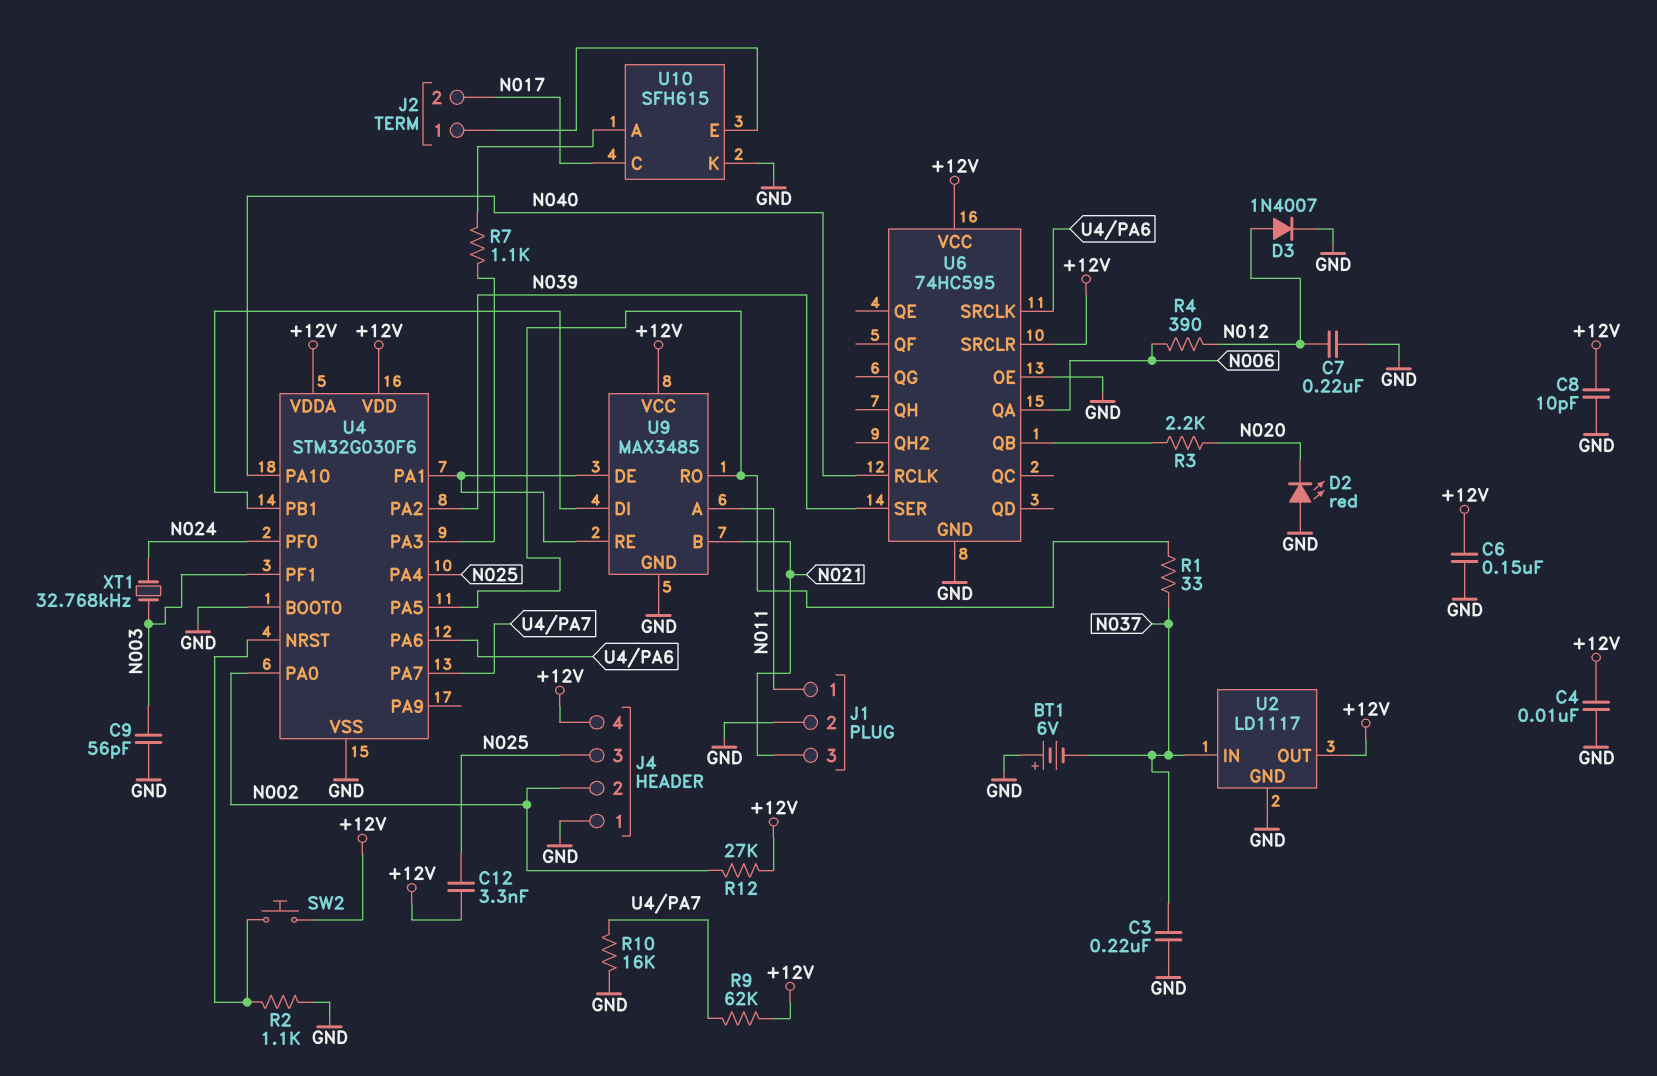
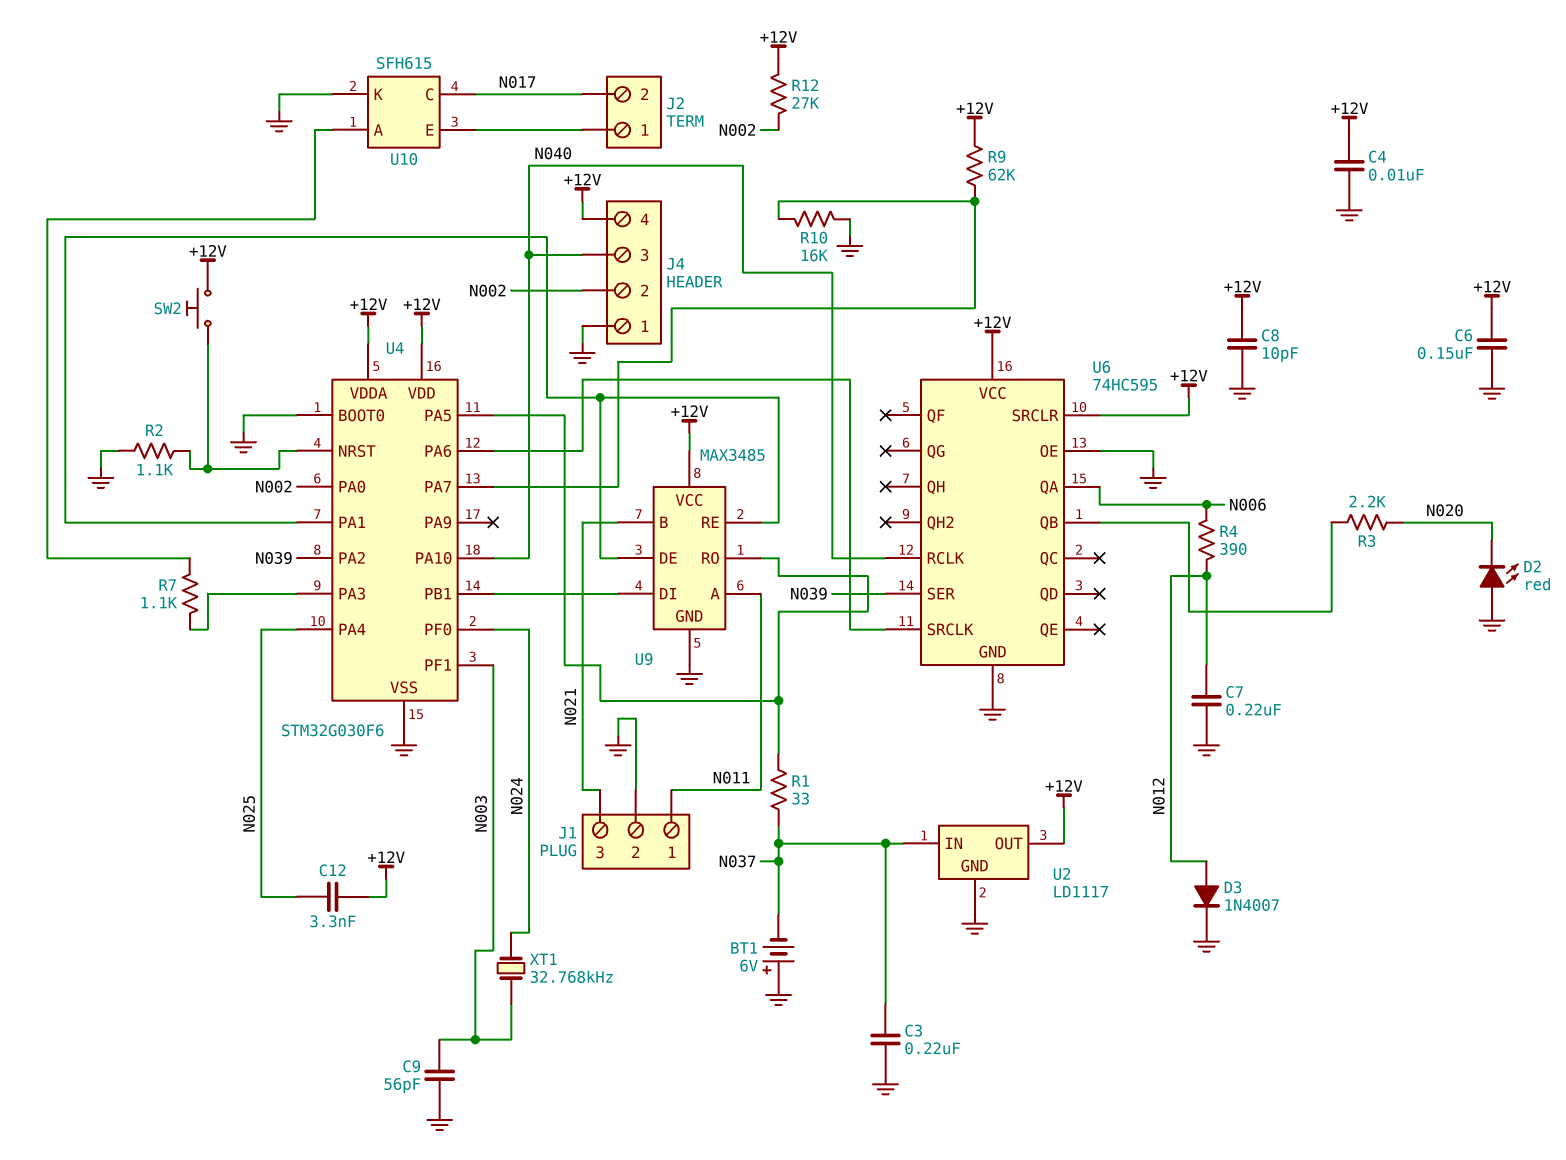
J4 pin 3: N025 -> N040

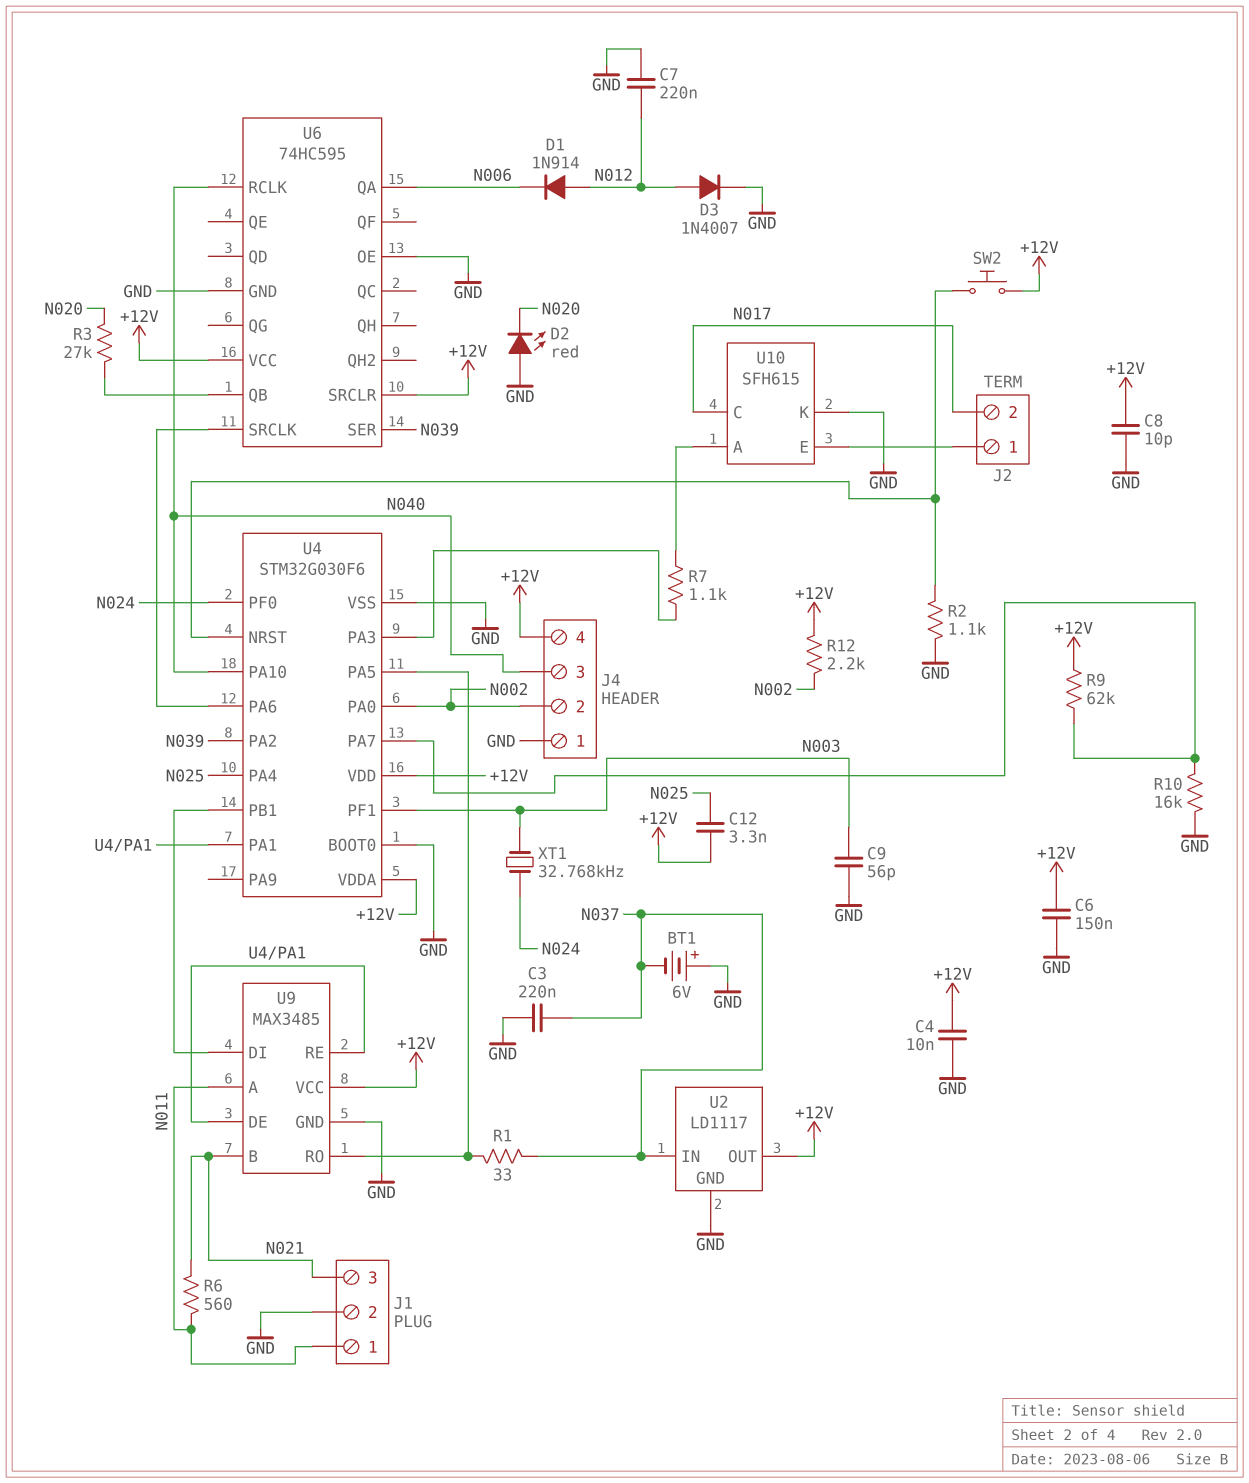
D1: none -> diode 1N914 (A N012, K N006)
R3: 2.2k (N020, U6/QB) -> 27k (N020, U6/QB)
R4: 390 (N006, N012) -> none
R6: none -> 560 (N011, N021)
R12: 27k (+12V, N002) -> 2.2k (+12V, N002)

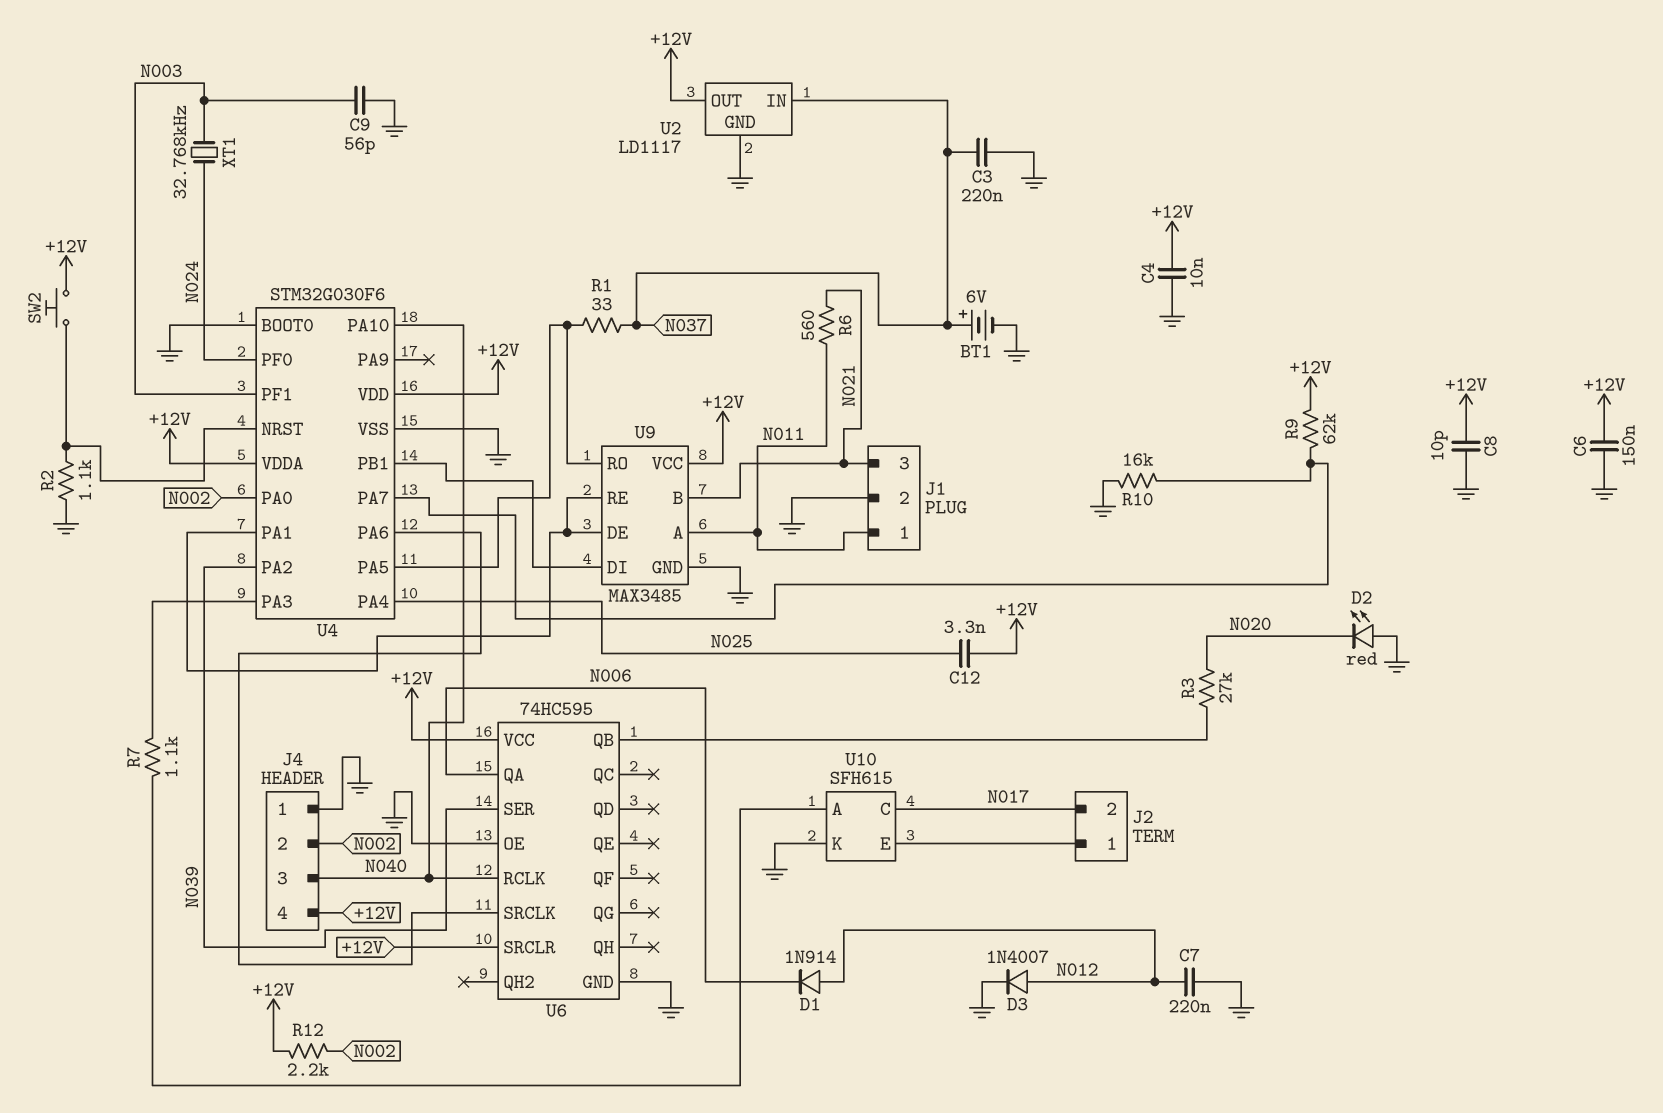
BT1: 6V (plus GND, minus N037) -> 6V (plus N037, minus GND)

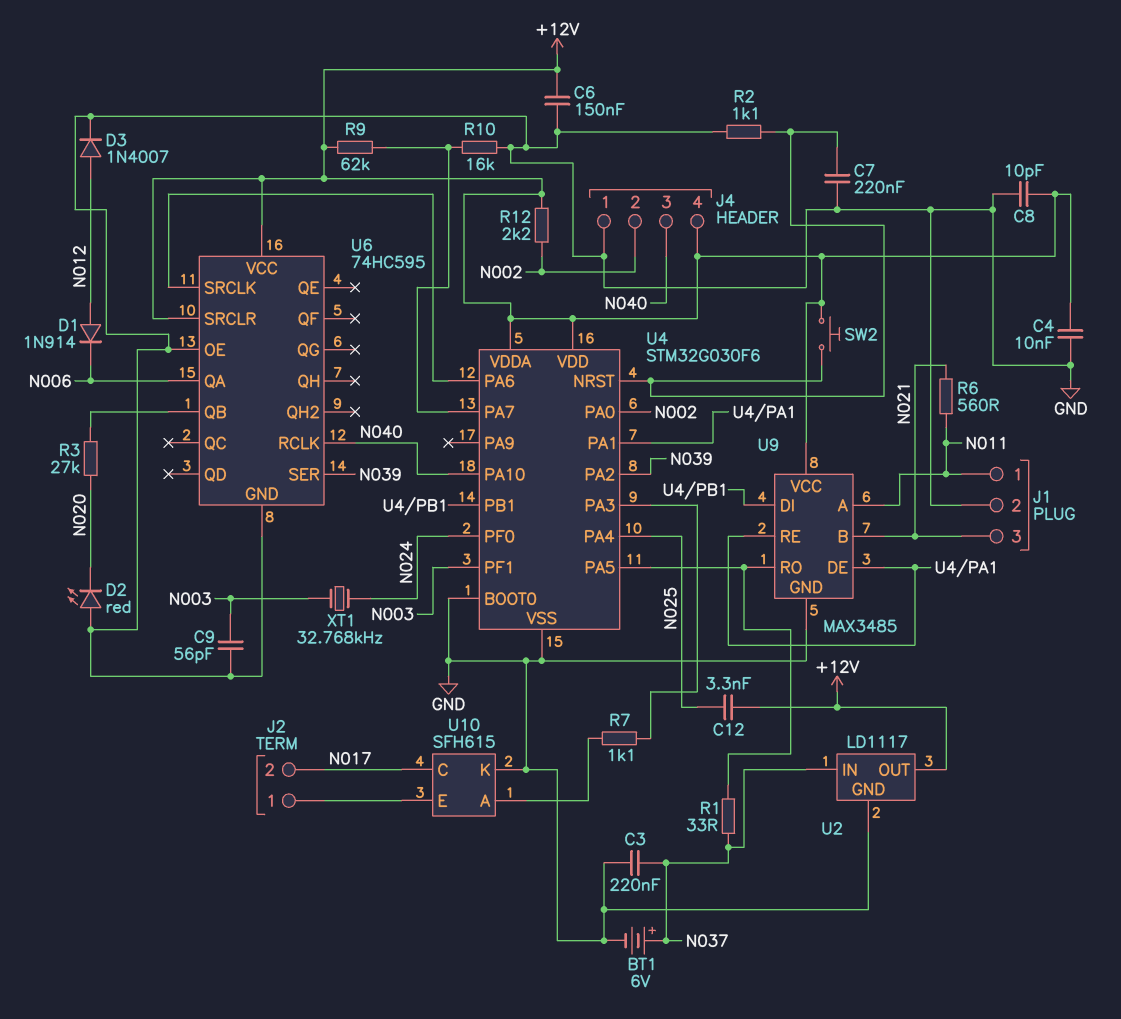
C7: 220nF (GND, N012) -> 220nF (GND, U4/NRST)

